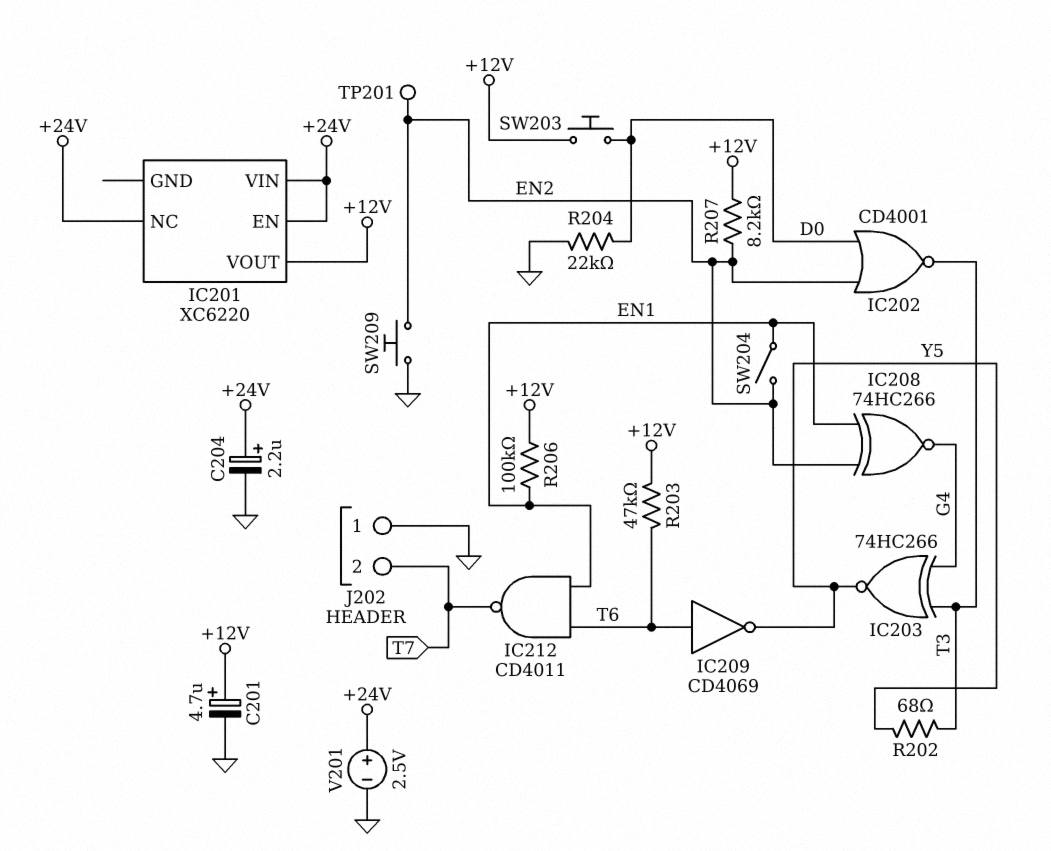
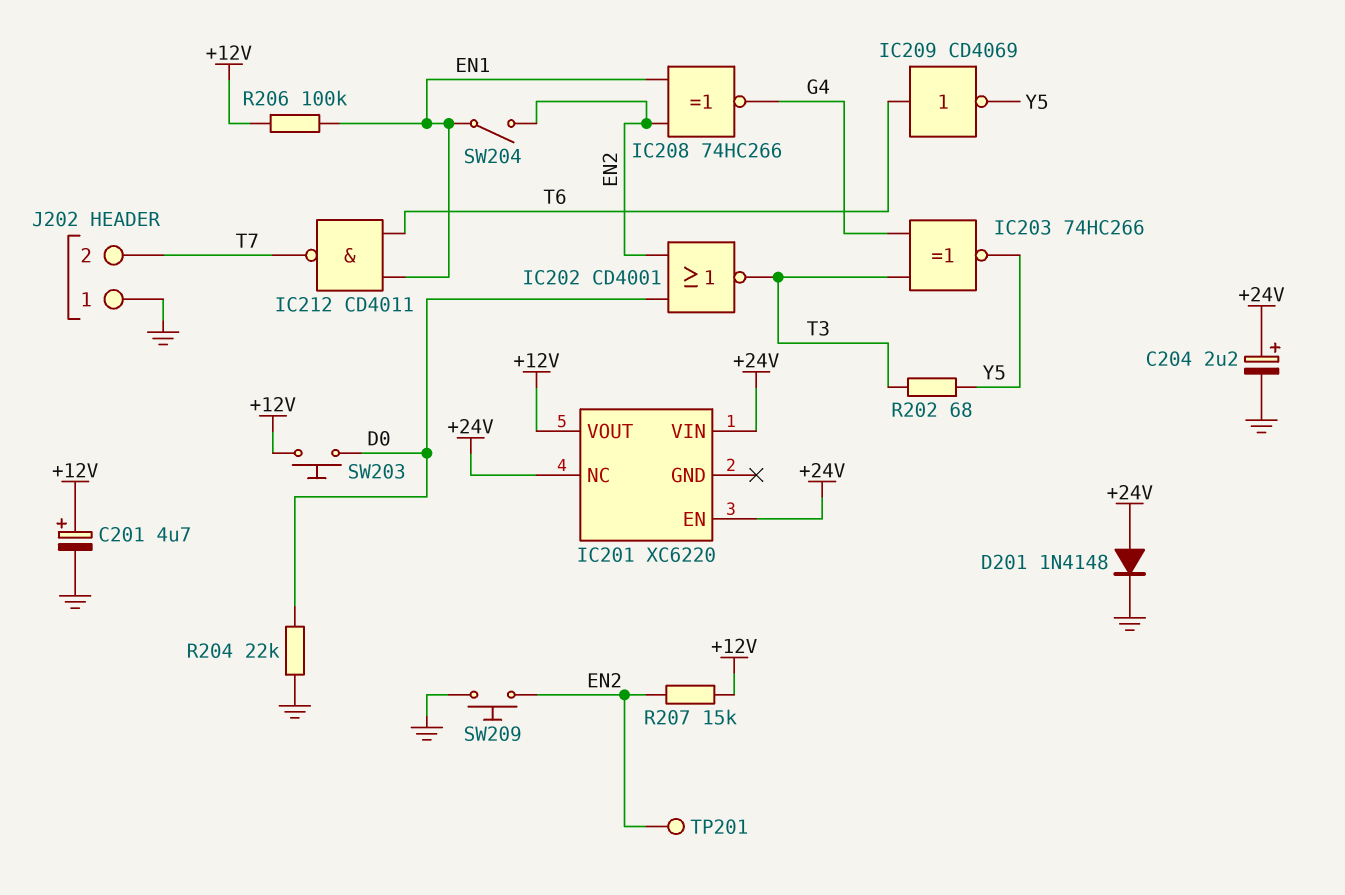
D201: none -> diode 1N4148 (A +24V, K GND)
R203: 47k (+12V, T6) -> none
R207: 8.2k (+12V, EN2) -> 15k (+12V, EN2)
V201: 2.5V (plus +24V, minus GND) -> none

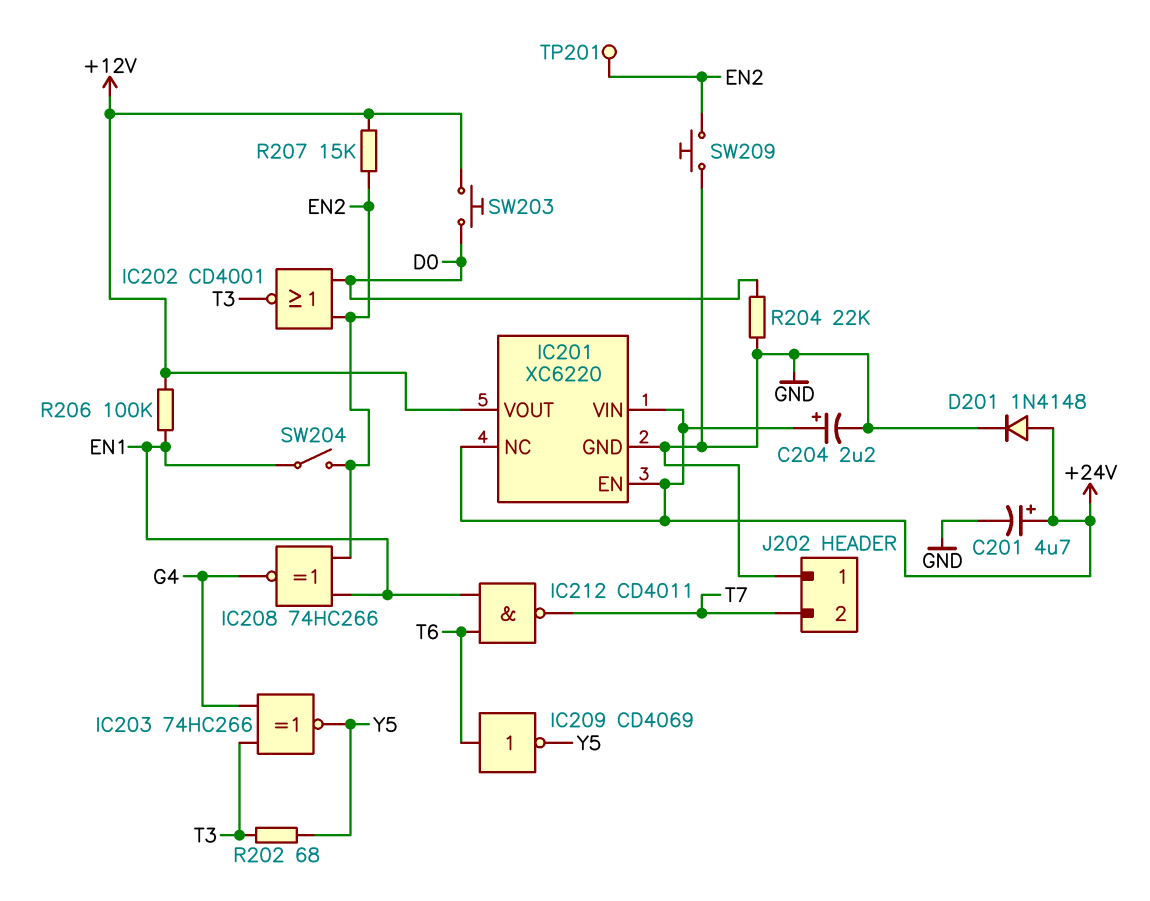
C201: 4.7uF (plus +12V, minus GND) -> 4.7uF (plus +24V, minus GND)
IC201 pin GND: none -> GND

